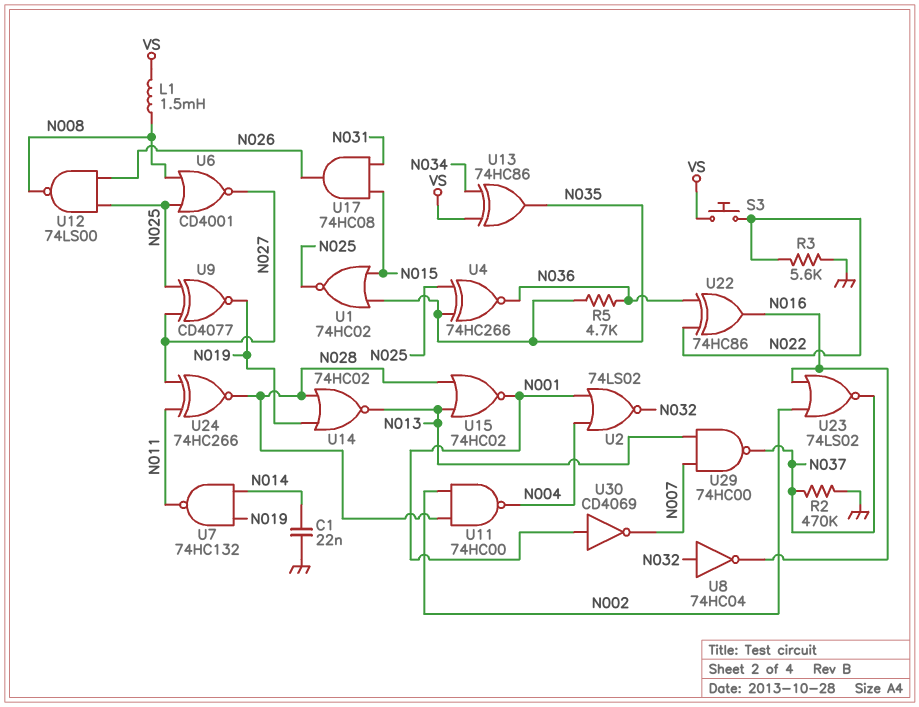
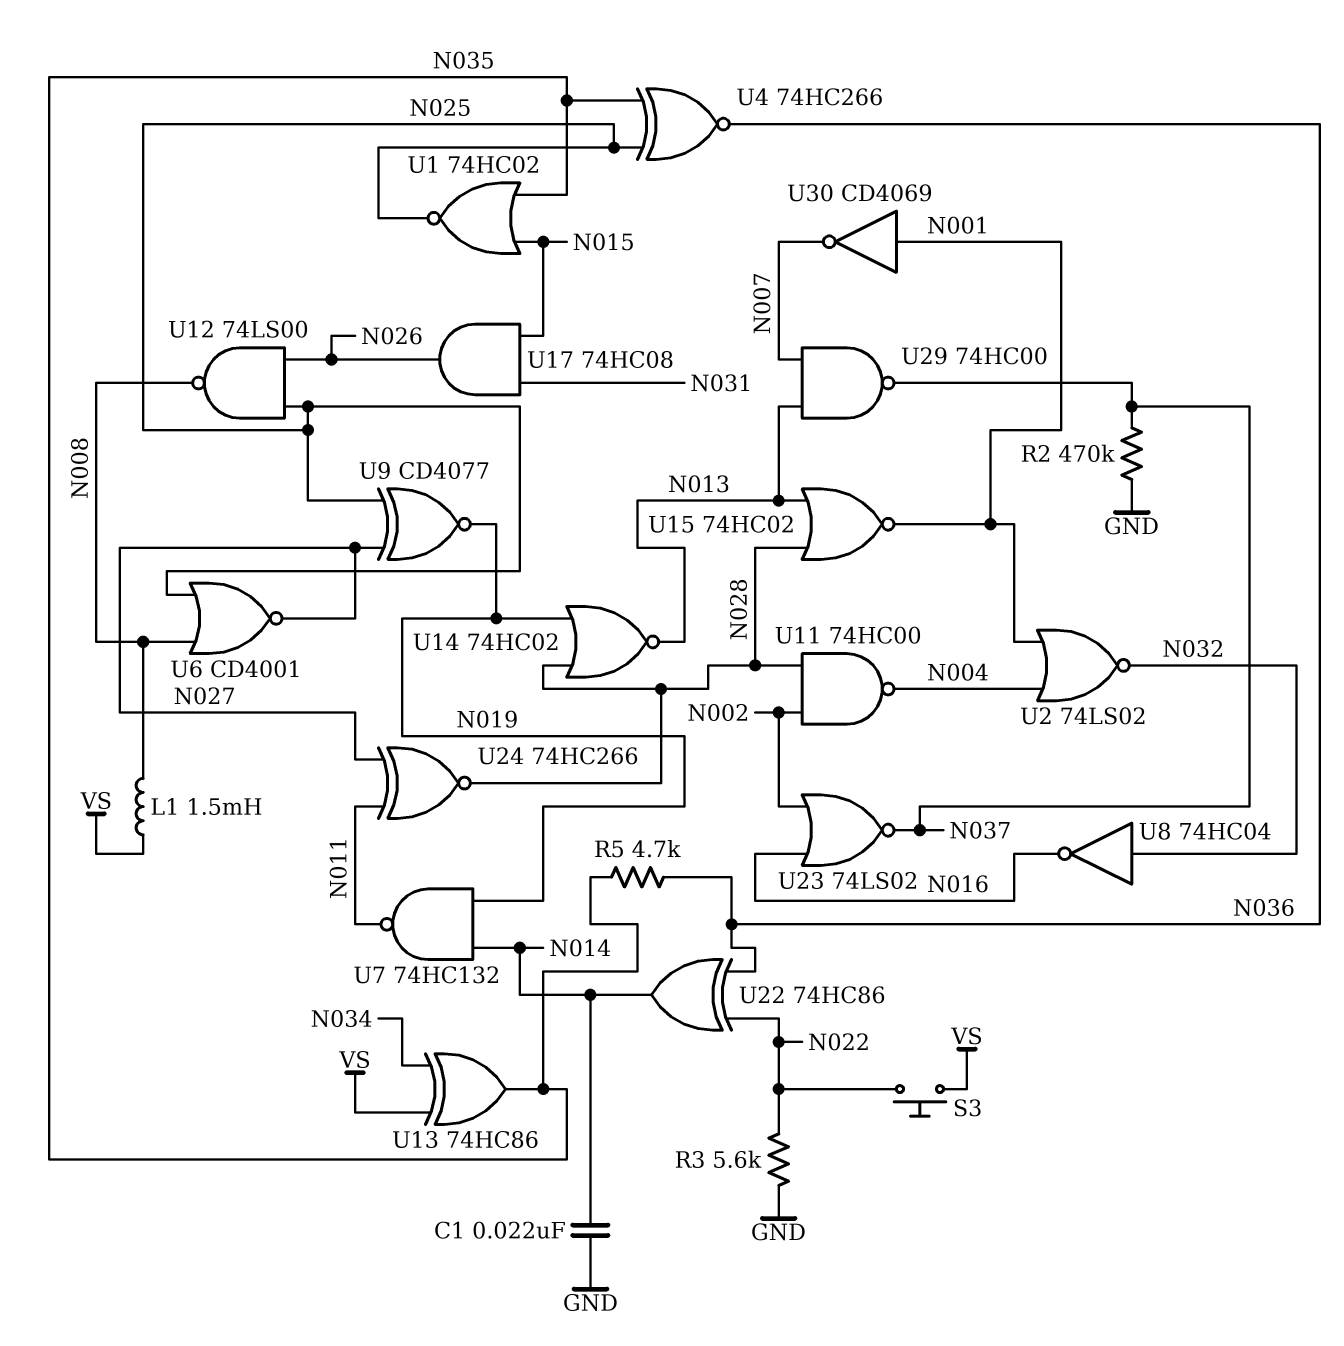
U22: XOR 74HC86 (in N022, in N036, out N016) -> XOR 74HC86 (in N022, in N036, out N014)

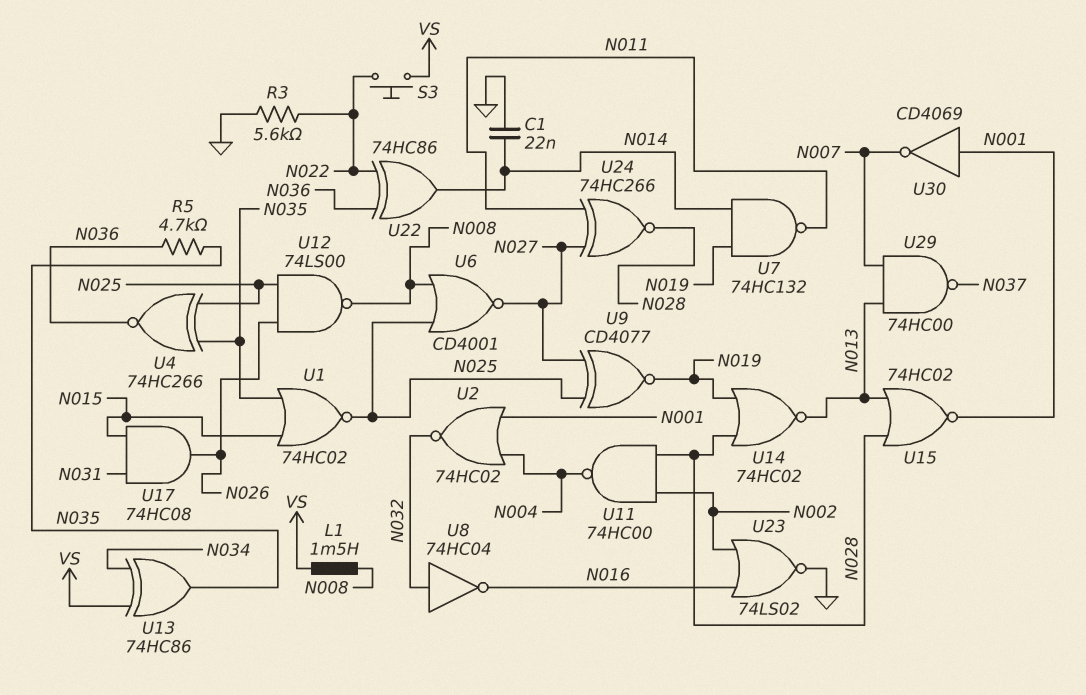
R2: 470k (GND, N037) -> none
U2: NOR 74LS02 (in N001, in N004, out N032) -> NOR 74HC02 (in N001, in N004, out N032)
U23: NOR 74LS02 (in N002, in N016, out N037) -> NOR 74LS02 (in N002, in N016, out GND)

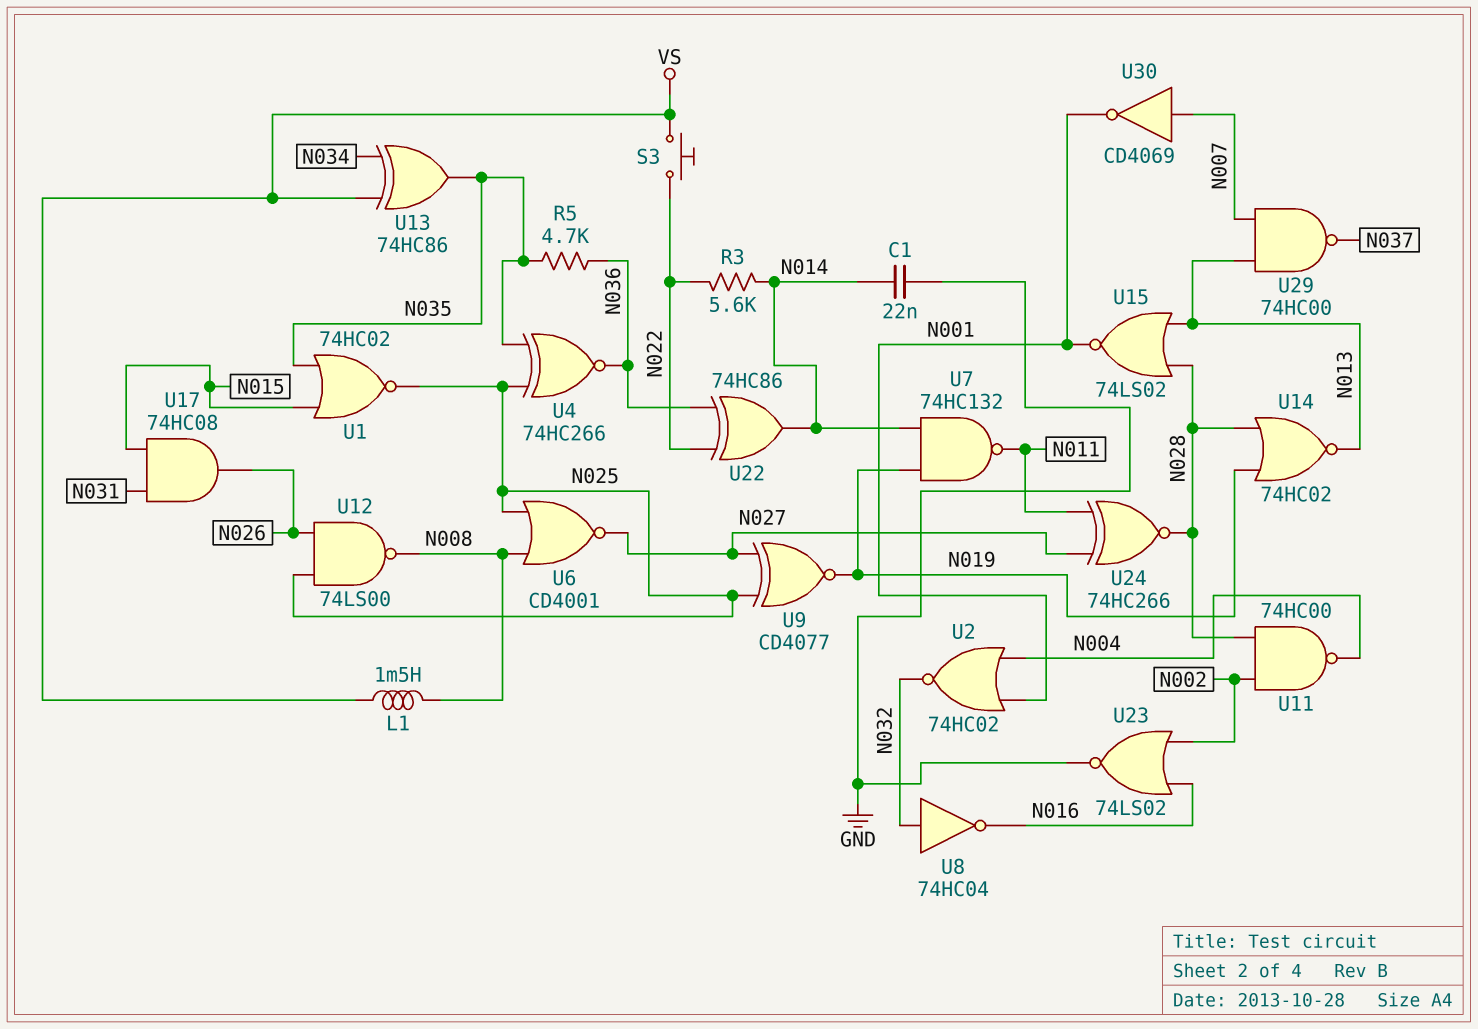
R3: 5.6k (GND, N022) -> 5.6k (N014, N022)
U15: NOR 74HC02 (in N013, in N028, out N001) -> NOR 74LS02 (in N013, in N028, out N001)
U30: NOT CD4069 (in N001, out N007) -> NOT CD4069 (in N007, out N001)

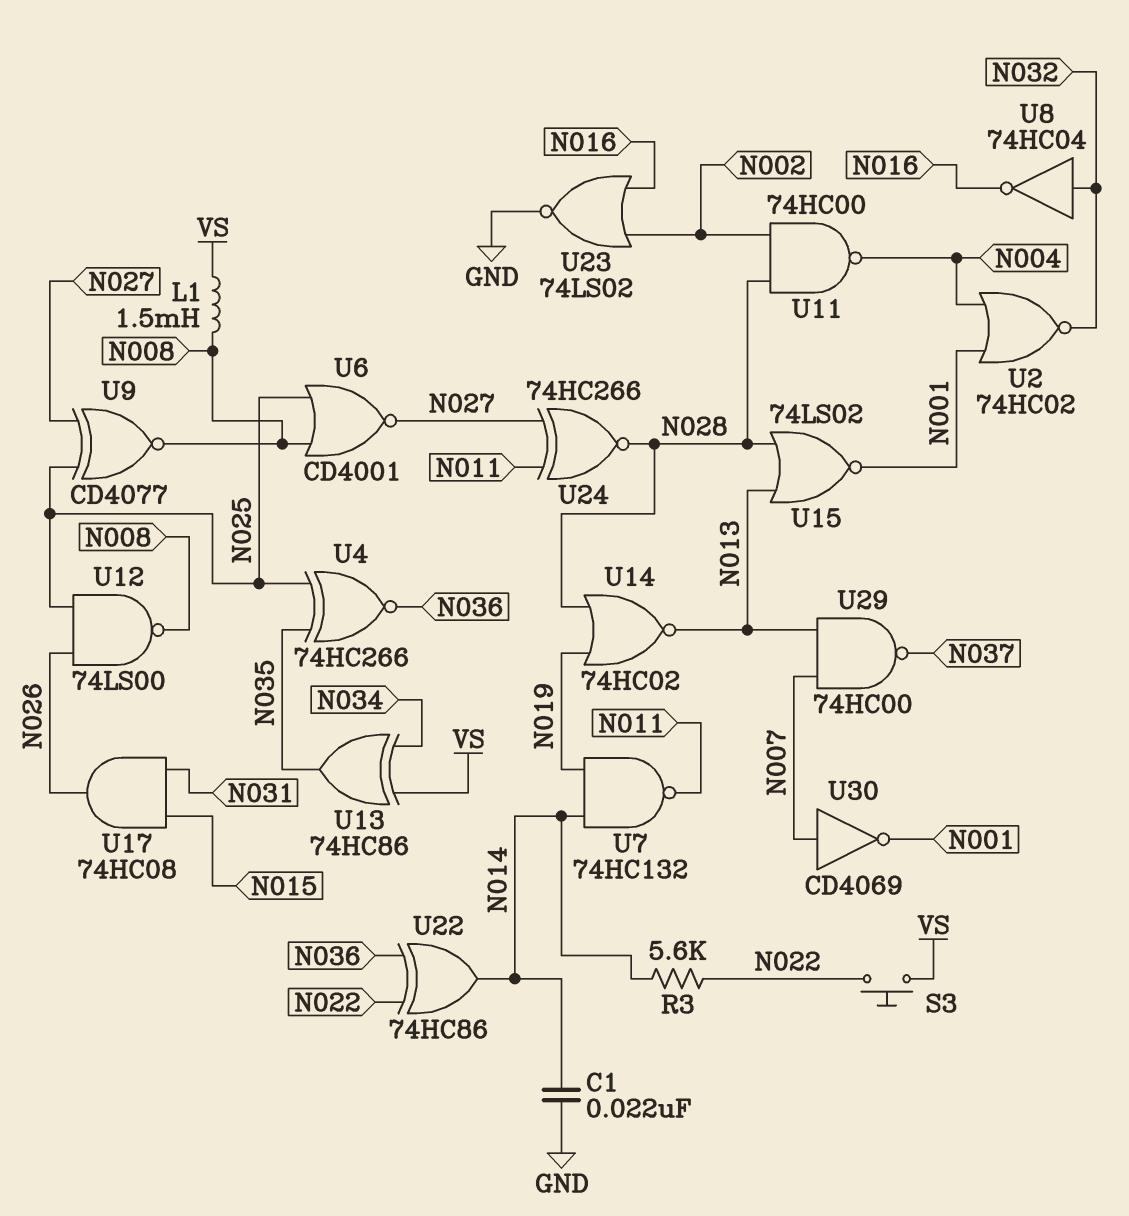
R5: 4.7k (N035, N036) -> none
U1: NOR 74HC02 (in N015, in N035, out N025) -> none
U9: XNOR CD4077 (in N025, in N027, out N019) -> XNOR CD4077 (in N025, in N027, out N008)

